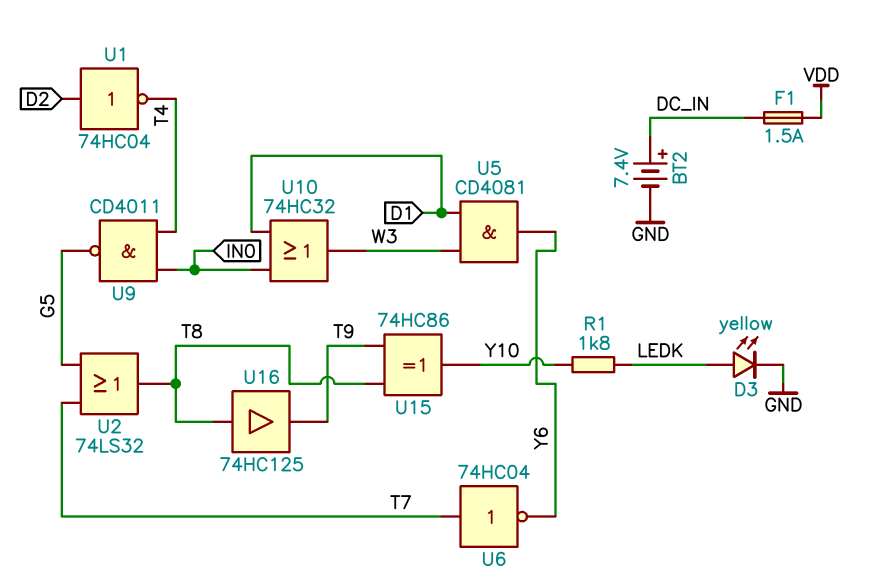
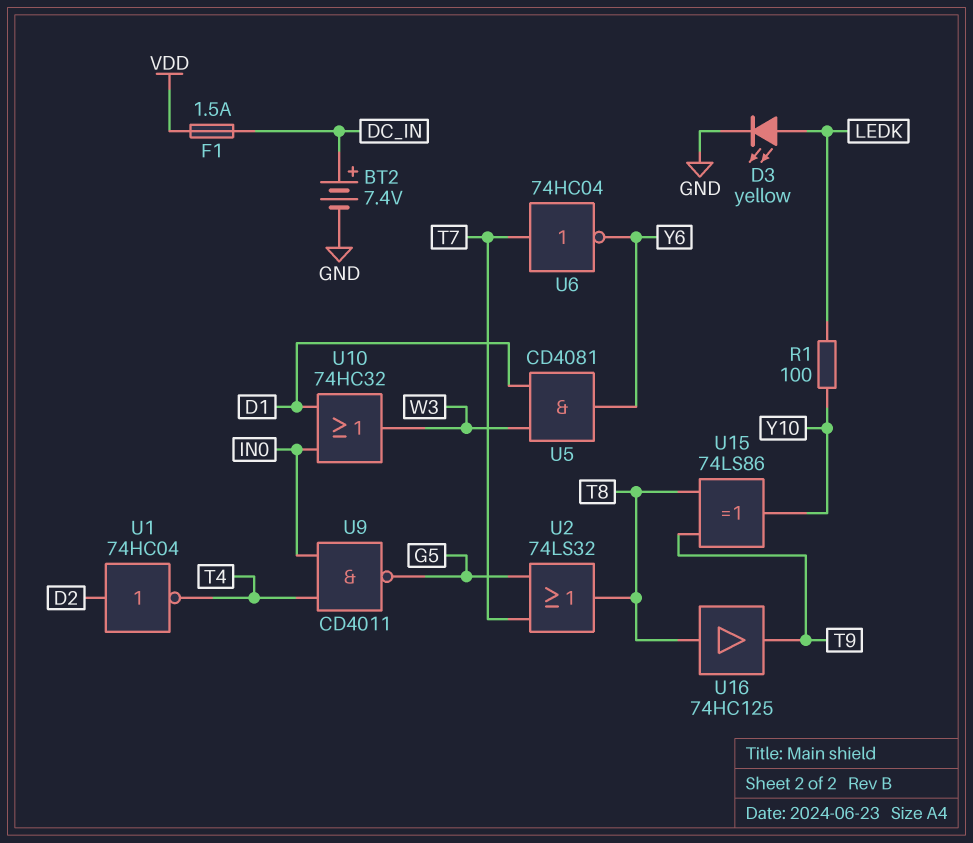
R1: 1.8k (LEDK, Y10) -> 100 (LEDK, Y10)
U15: XOR 74HC86 (in T8, in T9, out Y10) -> XOR 74LS86 (in T8, in T9, out Y10)

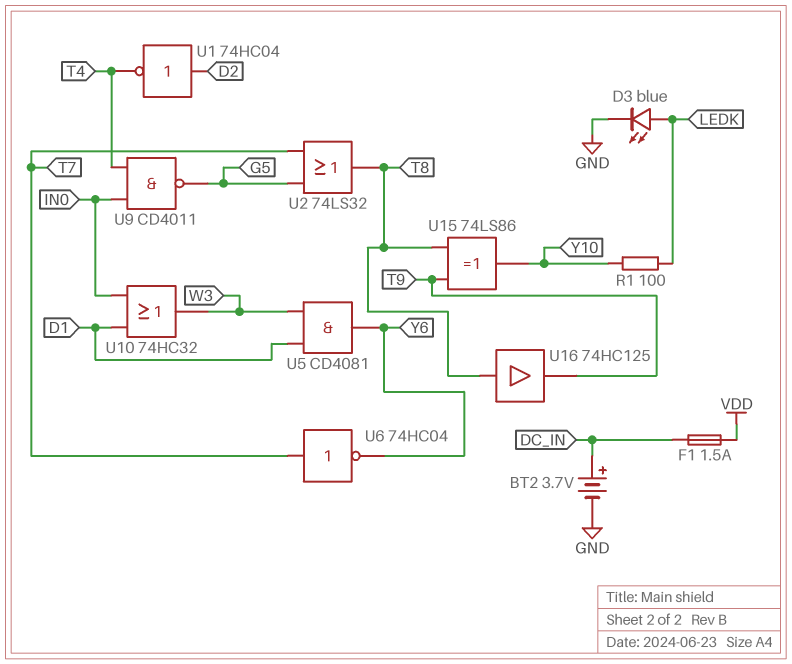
BT2: 7.4V (plus DC_IN, minus GND) -> 3.7V (plus DC_IN, minus GND)
D3: LED yellow (A LEDK, K GND) -> LED blue (A LEDK, K GND)

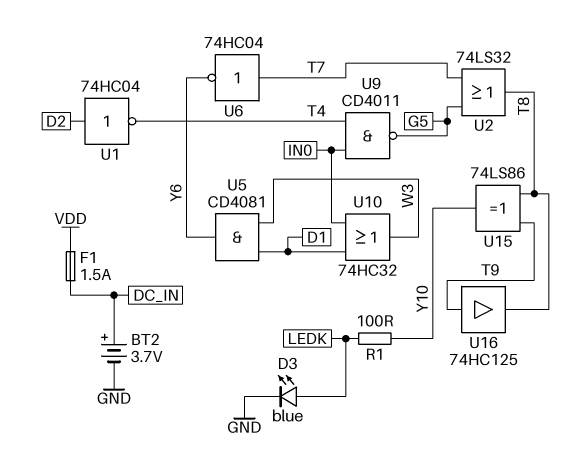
U16: buffer 74HC125 (in T8, out T9) -> buffer 74HC125 (in T9, out T8)

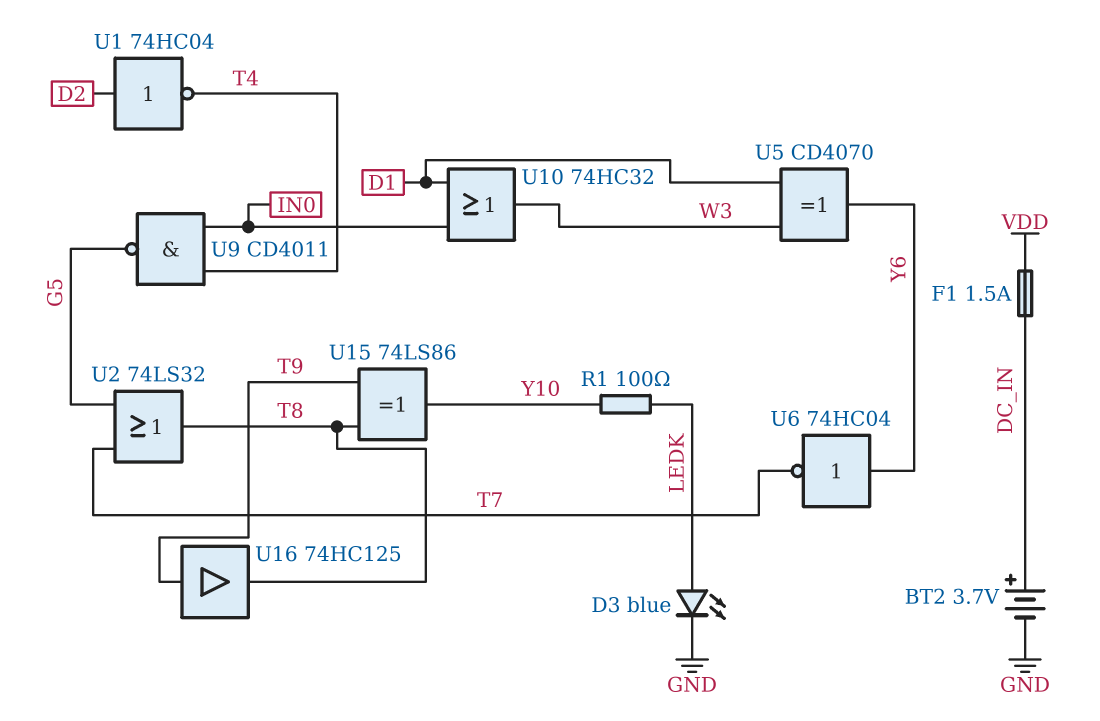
U5: AND CD4081 (in D1, in W3, out Y6) -> XOR CD4070 (in D1, in W3, out Y6)
U6: NOT 74HC04 (in T7, out Y6) -> NOT 74HC04 (in Y6, out T7)

